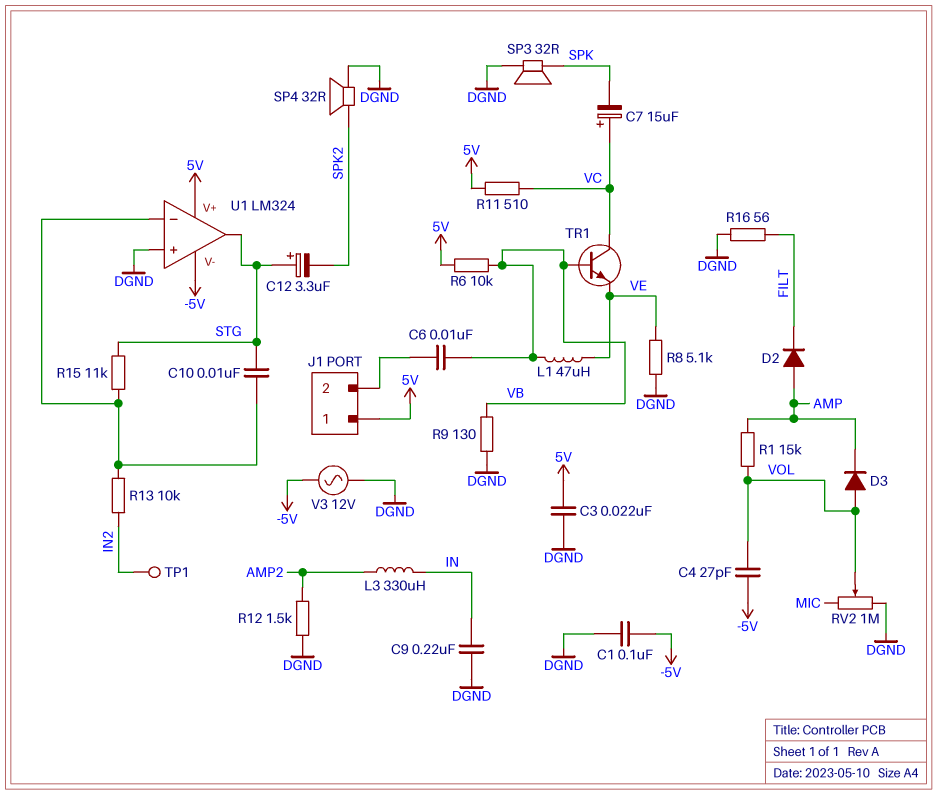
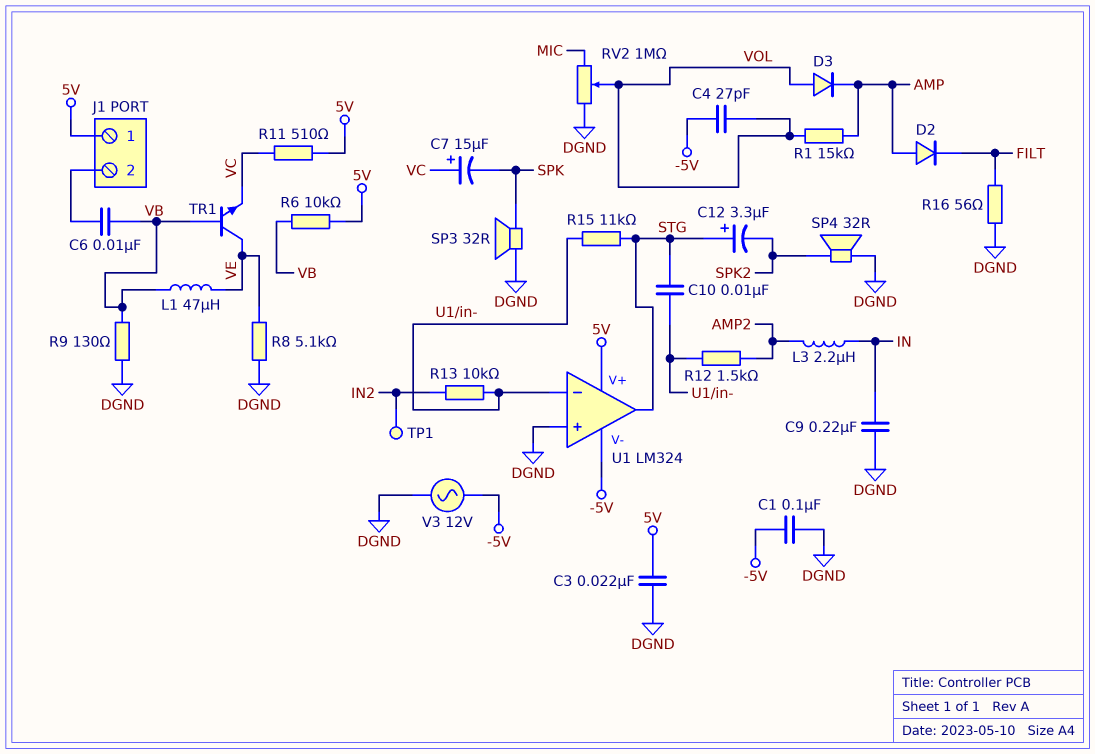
L3: 330uH (AMP2, IN) -> 2.2uH (AMP2, IN)
R12: 1.5k (AMP2, DGND) -> 1.5k (AMP2, U1/in-)
TR1: NPN (B VB, C VC, E VE) -> NPN (B VB, C VE, E VC)

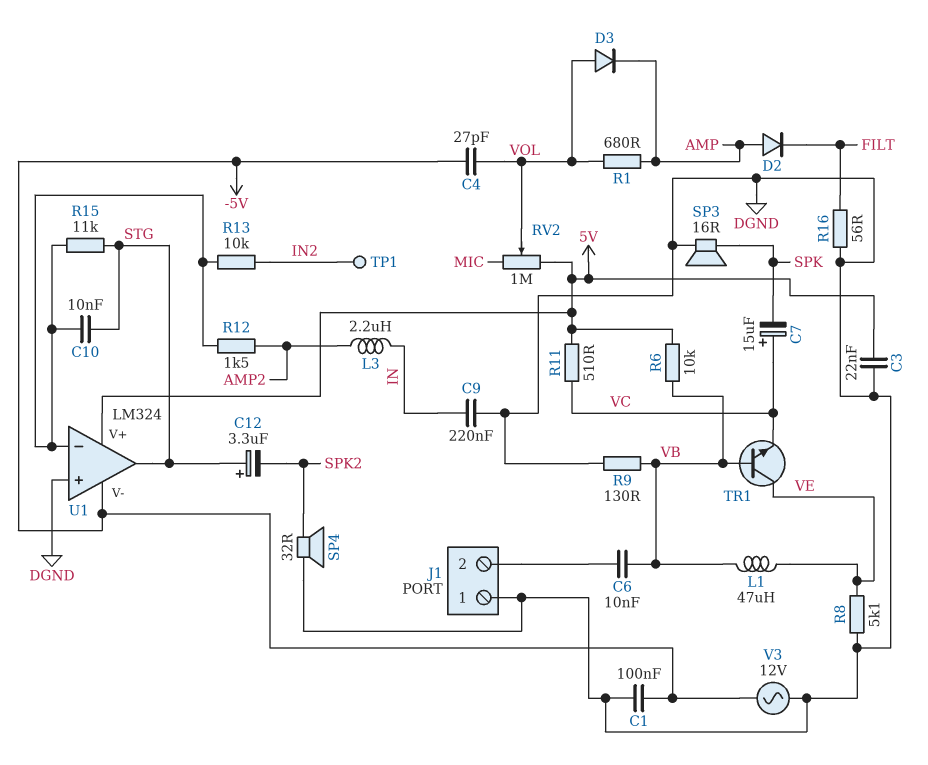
J1 pin 1: 5V -> DGND
R1: 15k (AMP, VOL) -> 680 (AMP, VOL)
RV2: 1M (DGND, MIC, wiper VOL) -> 1M (5V, MIC, wiper VOL)
SP3: speaker 32R (DGND, SPK) -> speaker 16R (DGND, SPK)

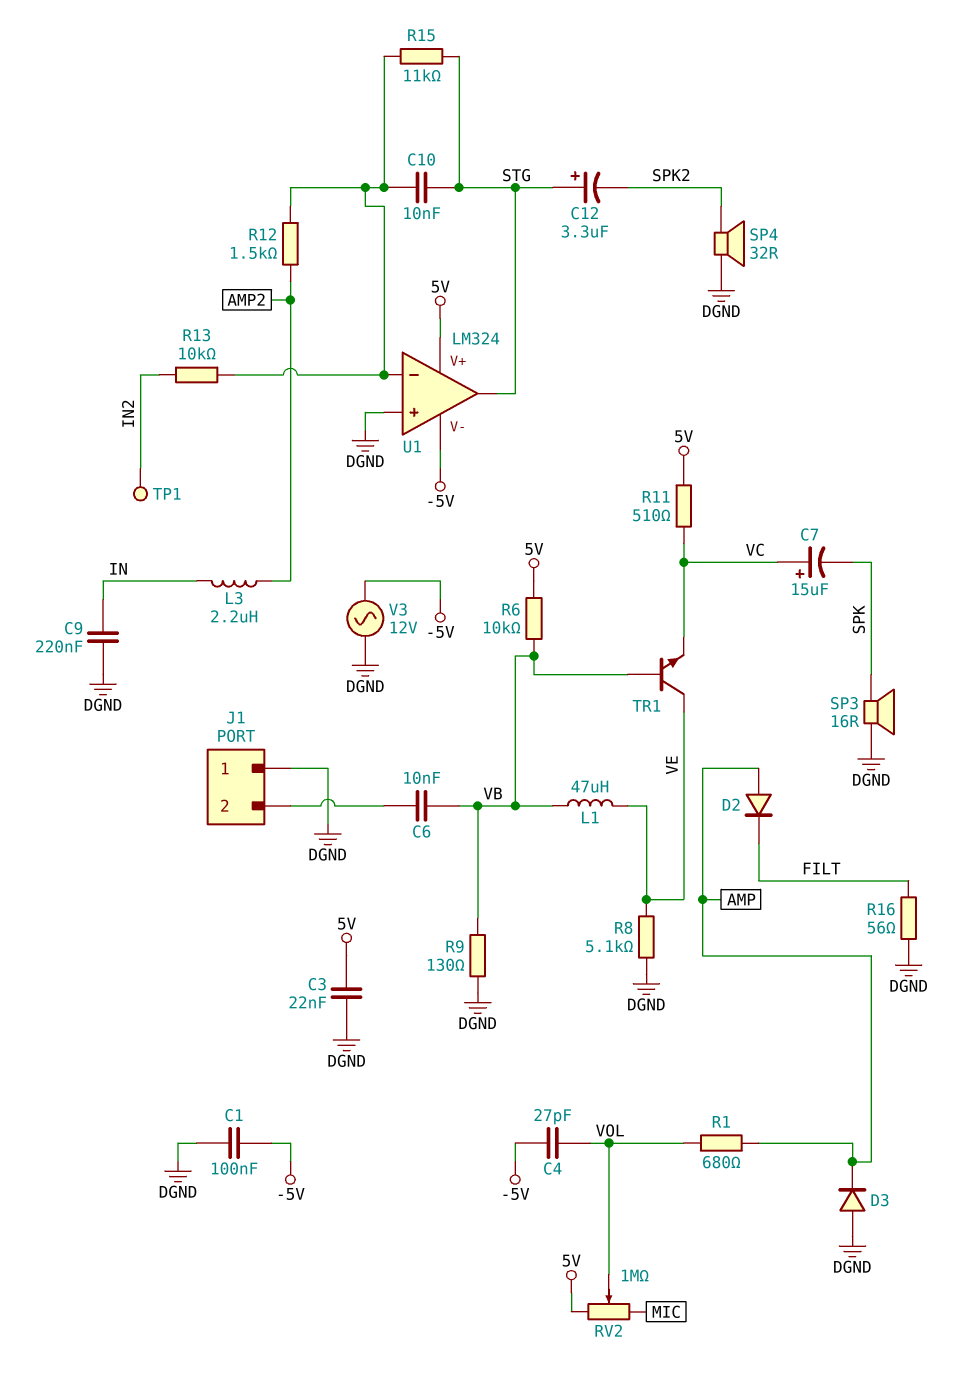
D3: diode (A VOL, K AMP) -> diode (A DGND, K AMP)

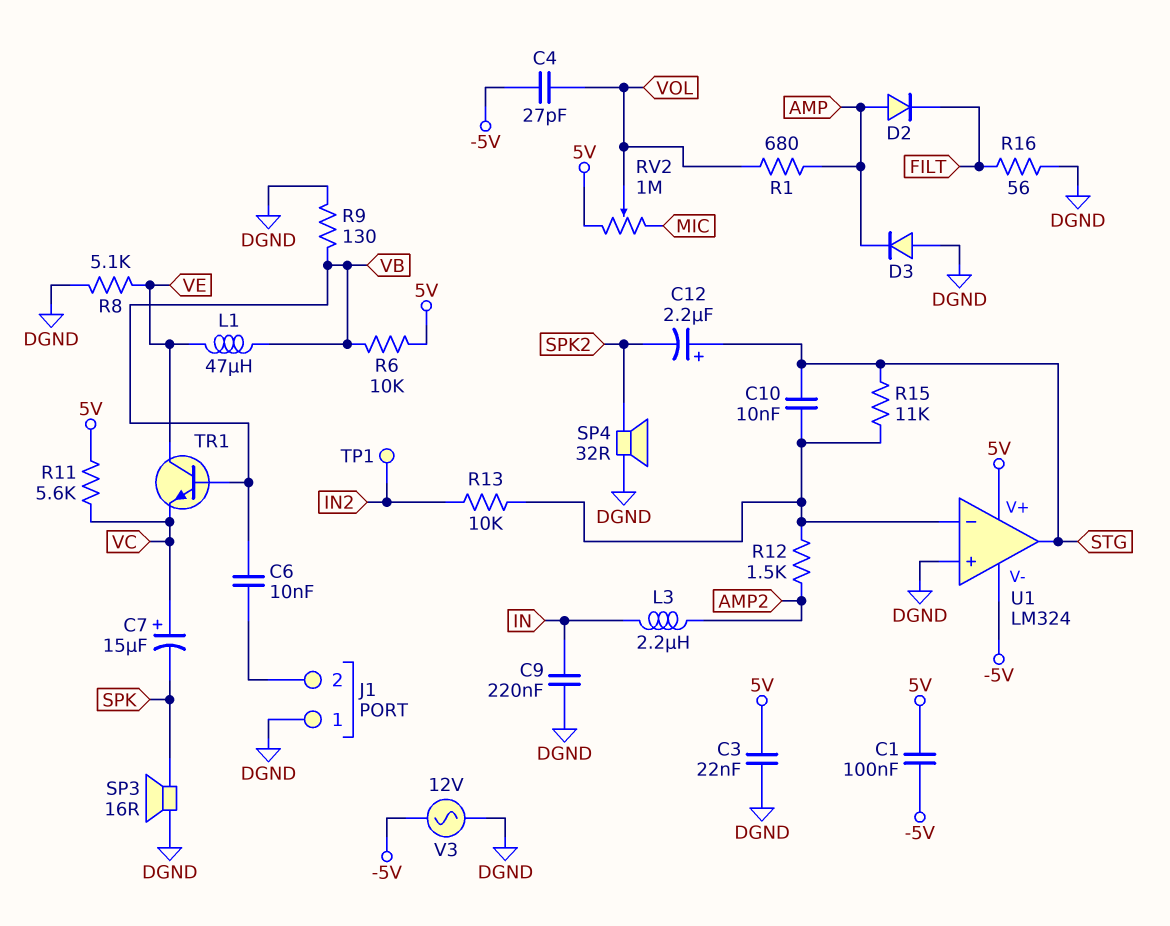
C1: 100nF (-5V, DGND) -> 100nF (-5V, 5V)
C12: 3.3uF (plus STG, minus SPK2) -> 2.2uF (plus STG, minus SPK2)
R11: 510 (5V, VC) -> 5.6k (5V, VC)

